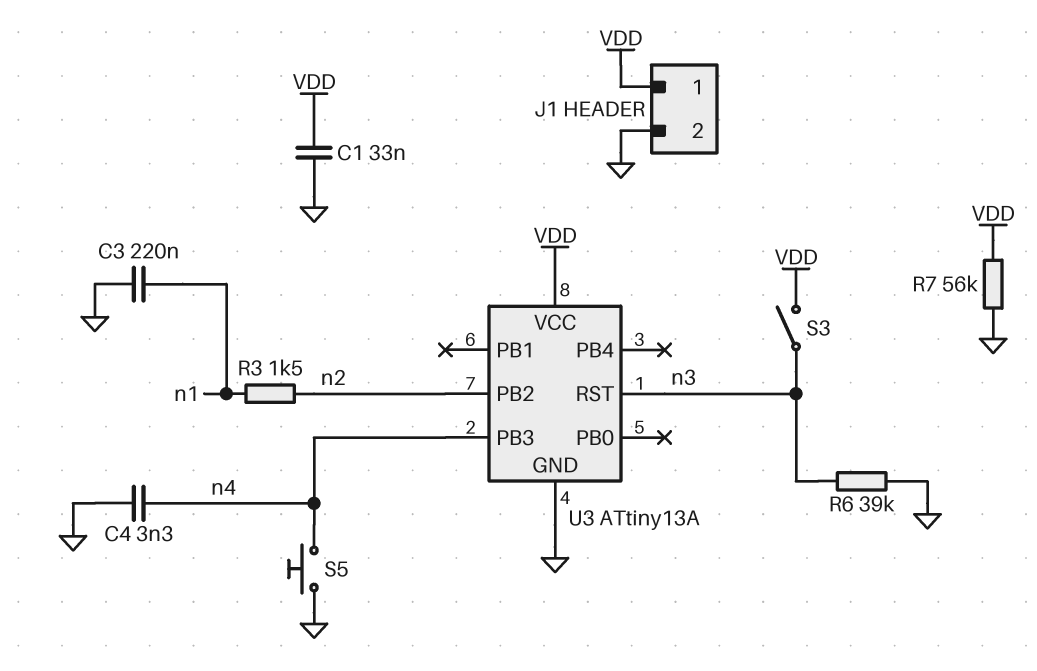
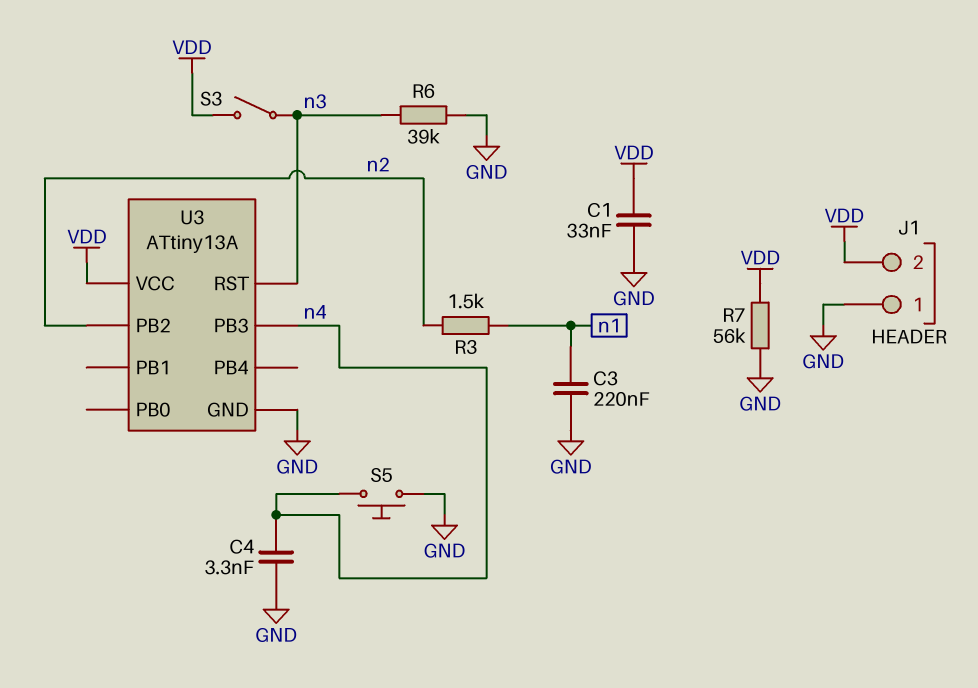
J1 pin 1: VDD -> GND
J1 pin 2: GND -> VDD

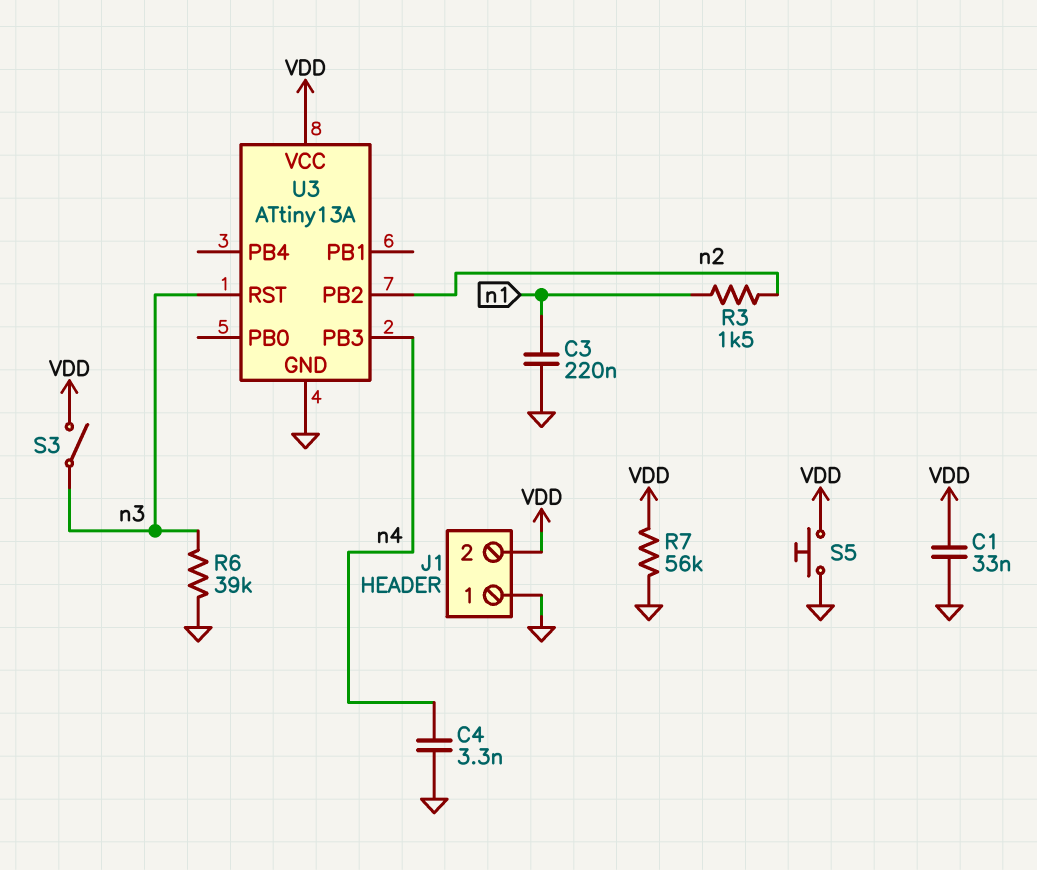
S5: button (GND, n4) -> button (GND, VDD)

